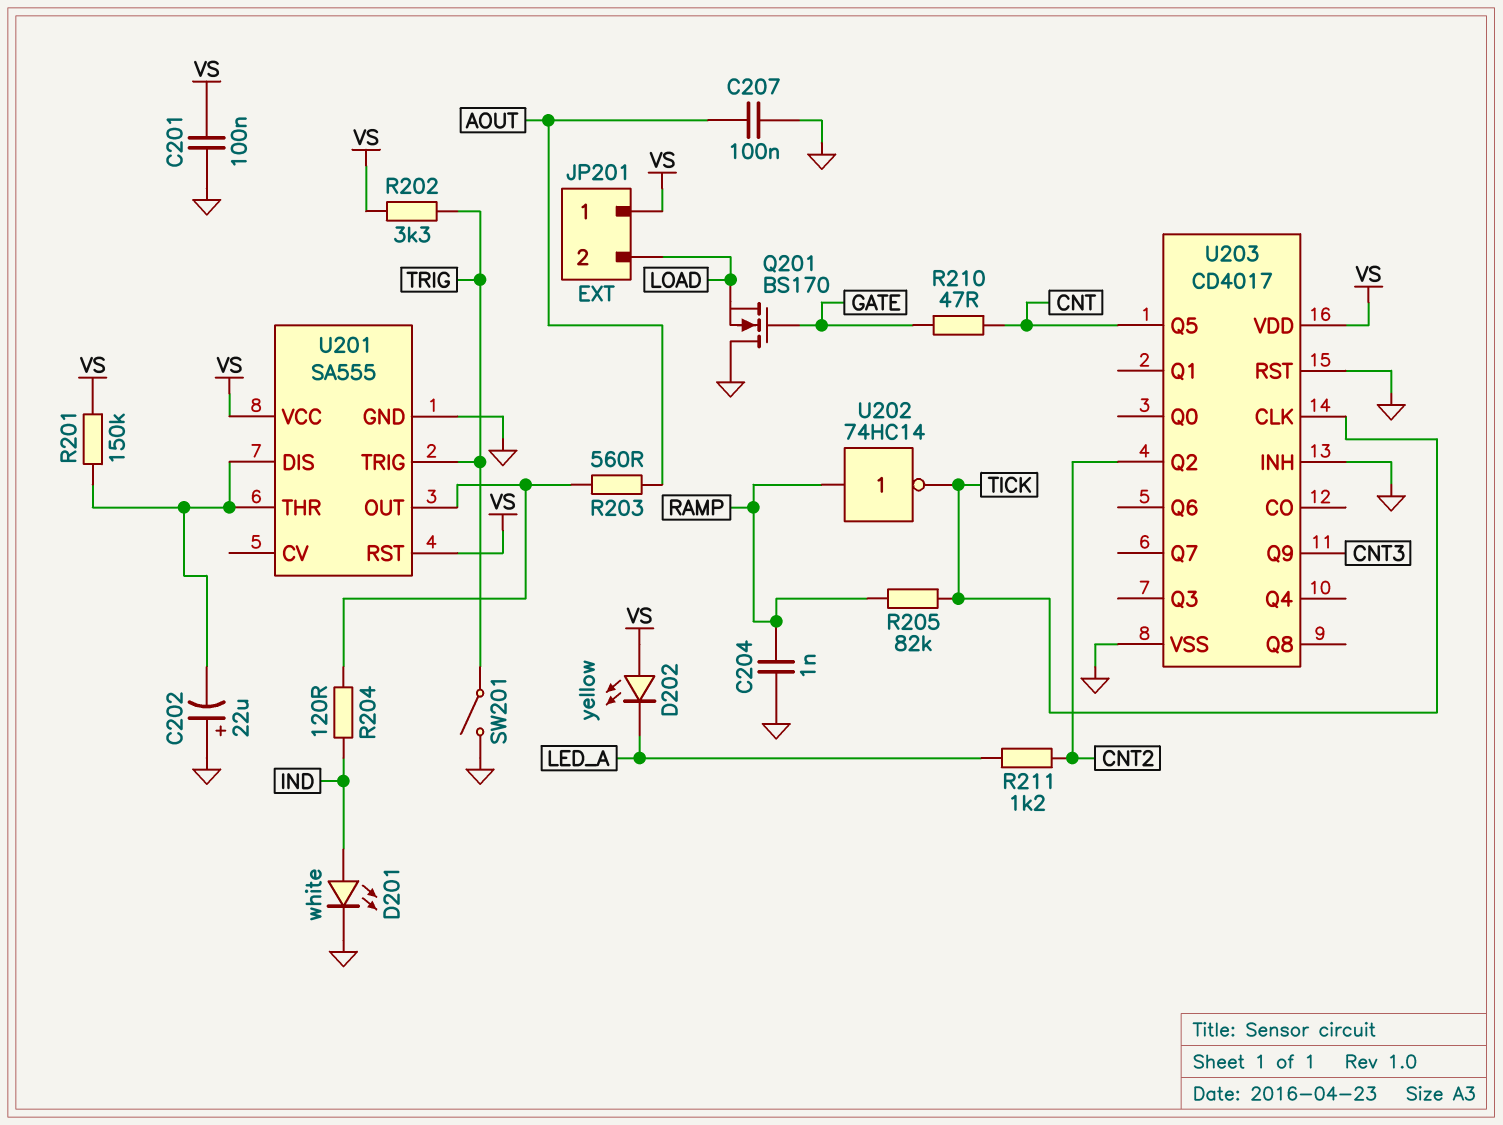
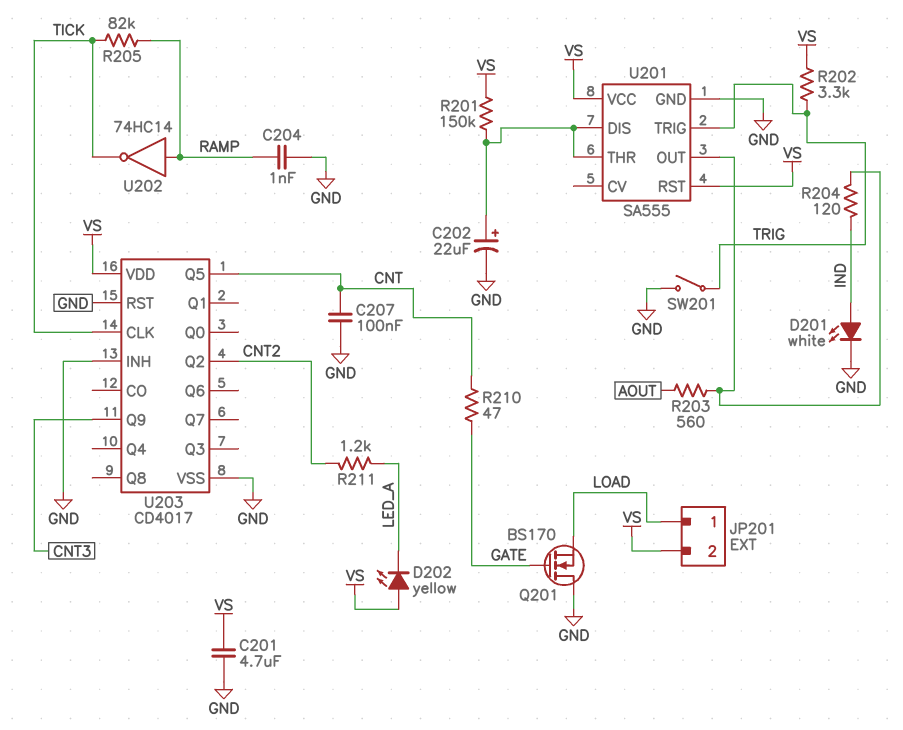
C201: 100nF (GND, VS) -> 4.7uF (GND, VS)
C202: 22uF (plus GND, minus U201/DIS) -> 22uF (plus U201/DIS, minus GND)
C207: 100nF (AOUT, GND) -> 100nF (CNT, GND)
JP201 pin 1: VS -> LOAD
JP201 pin 2: LOAD -> VS

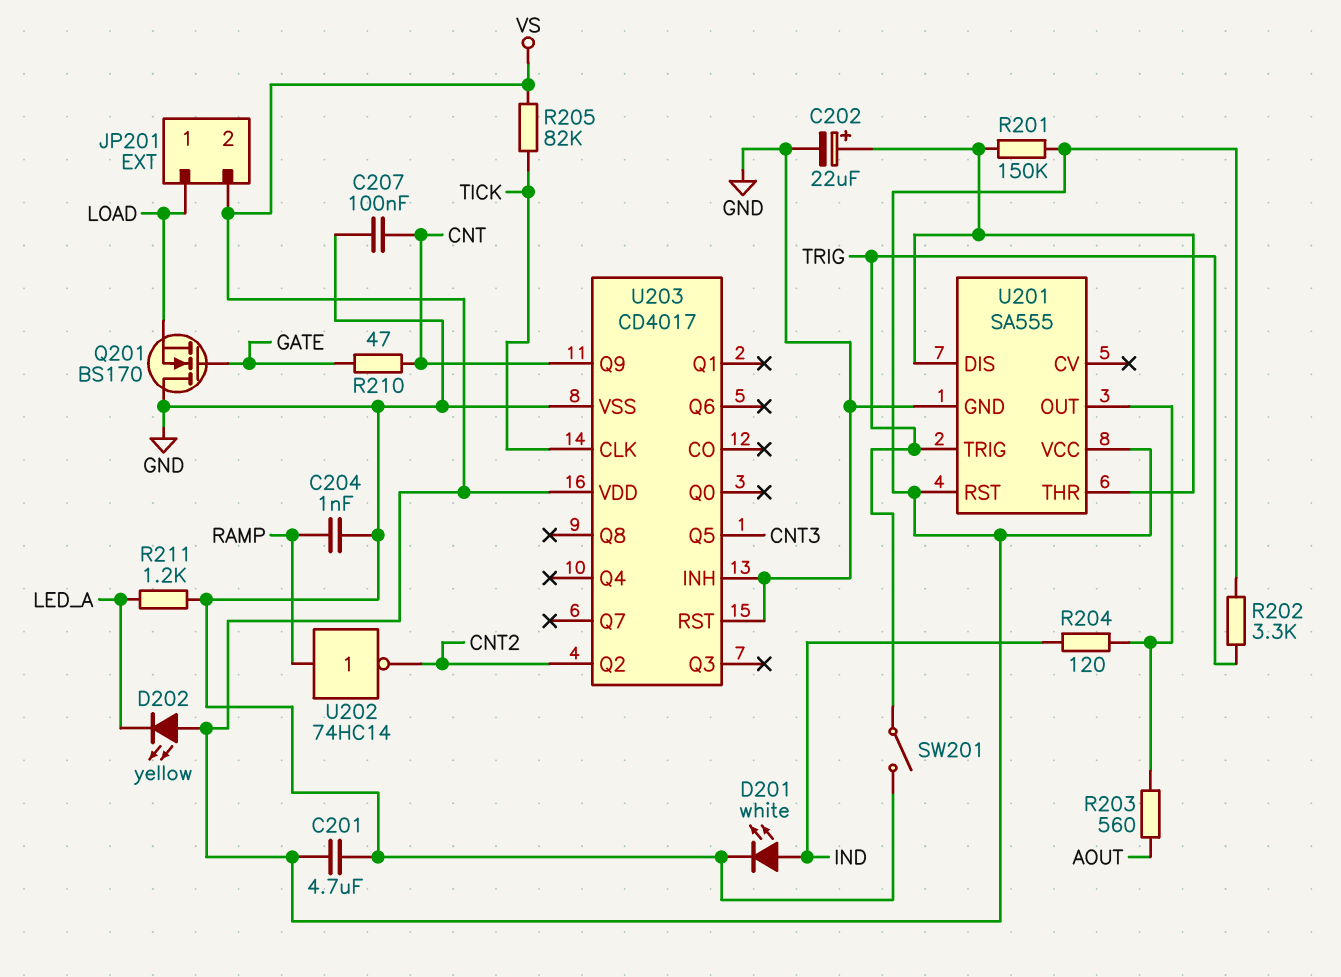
R205: 82k (RAMP, TICK) -> 82k (TICK, VS)
R211: 1.2k (CNT2, LED_A) -> 1.2k (GND, LED_A)
U202: NOT 74HC14 (in RAMP, out TICK) -> NOT 74HC14 (in RAMP, out CNT2)
U203 pin Q5: CNT -> CNT3
U203 pin Q9: CNT3 -> CNT

